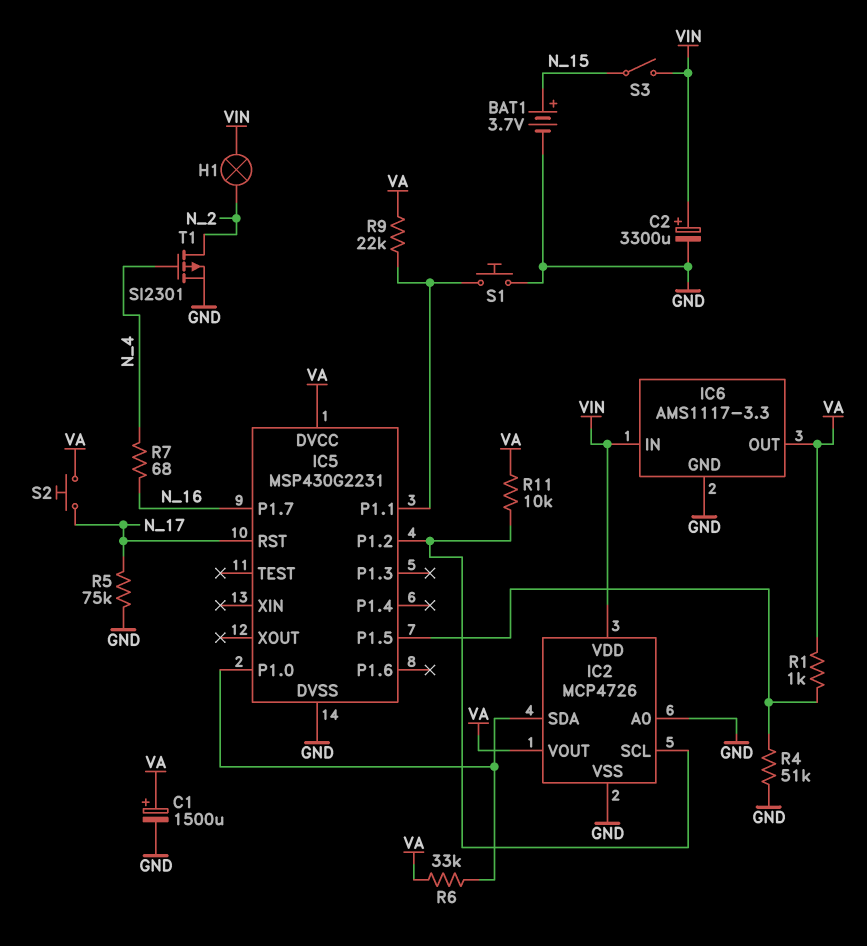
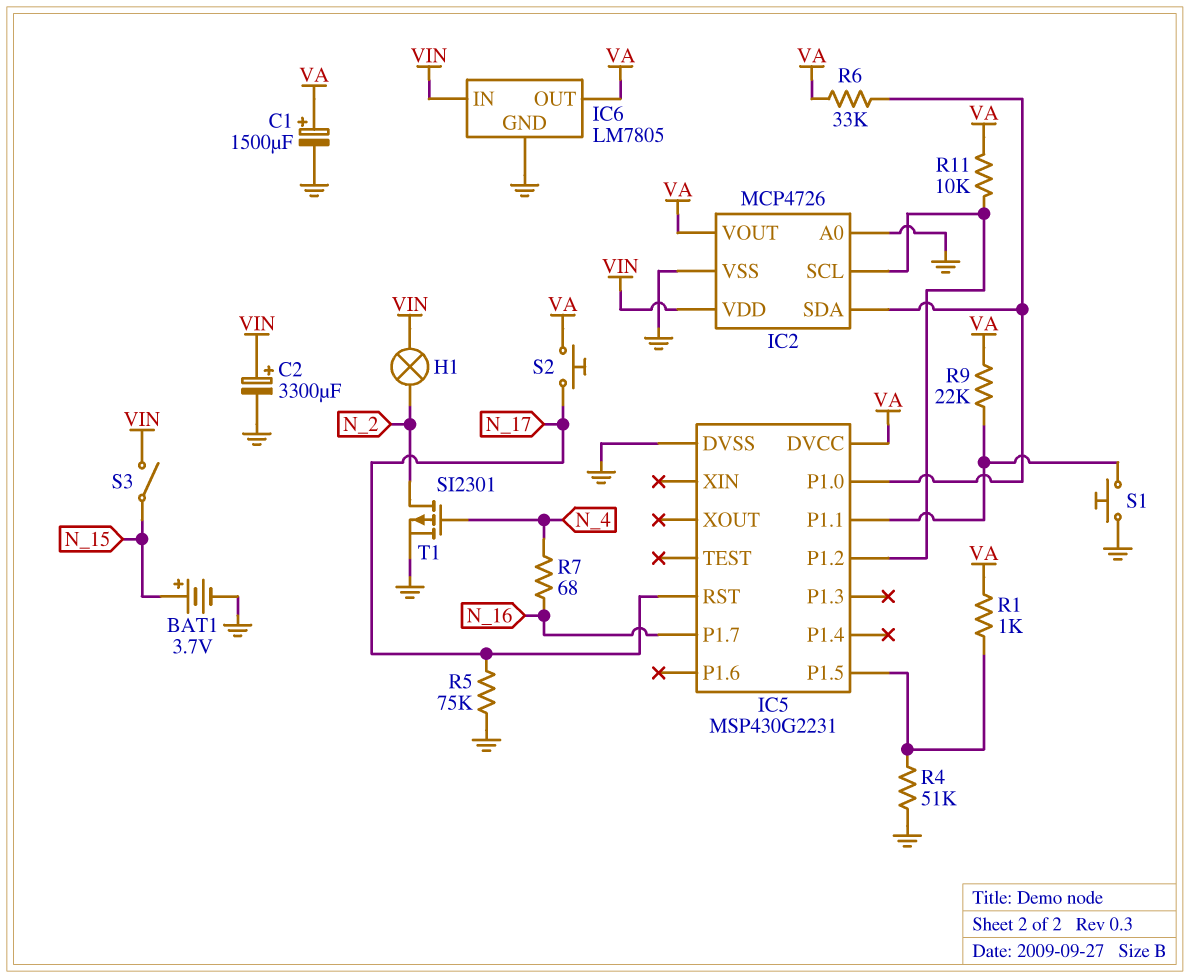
IC6: AMS1117-3.3 -> LM7805

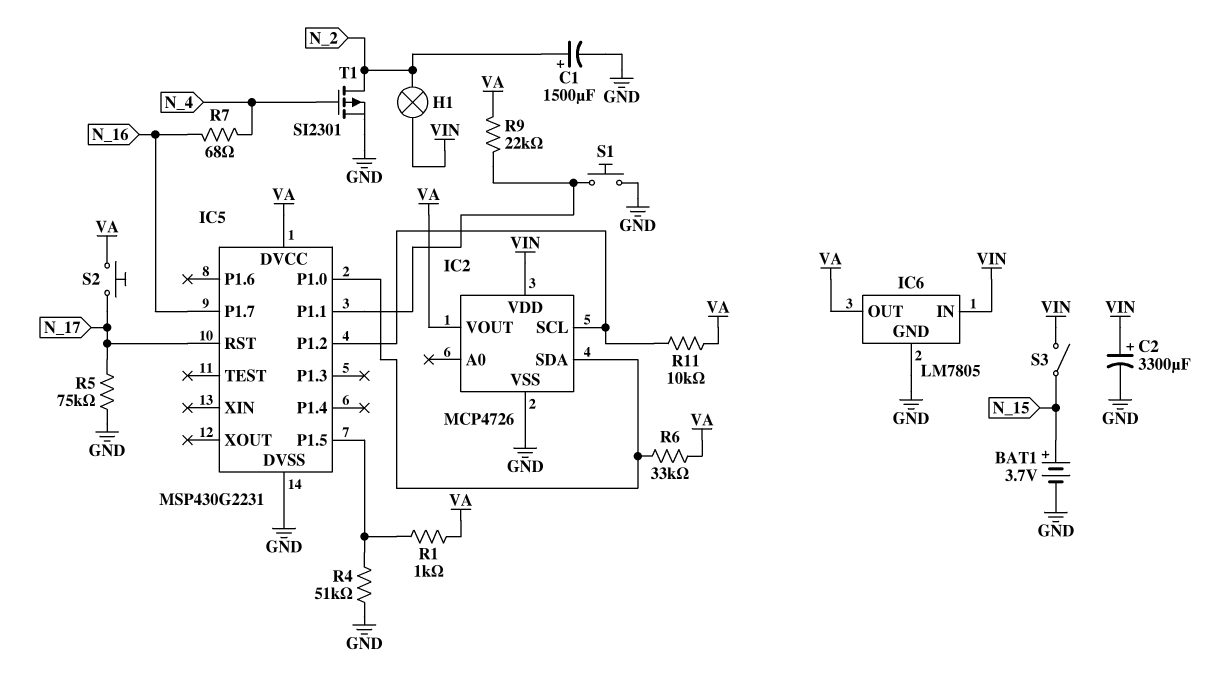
C1: 1500uF (plus VA, minus GND) -> 1500uF (plus N_2, minus GND)
IC2 pin A0: GND -> none

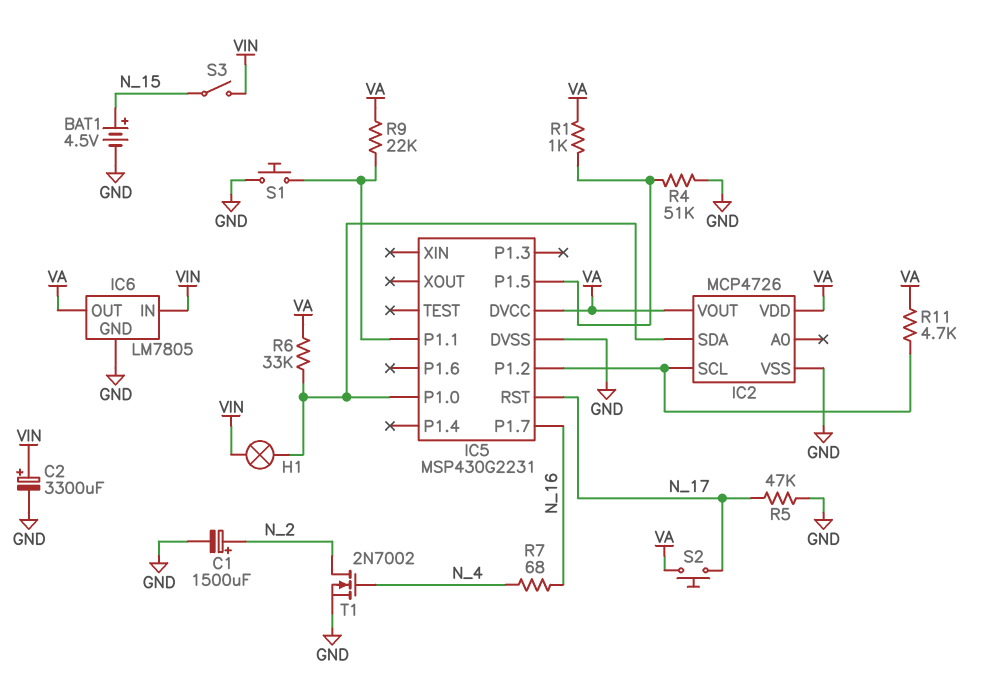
BAT1: 3.7V (plus N_15, minus GND) -> 4.5V (plus N_15, minus GND)
H1: lamp (N_2, VIN) -> lamp (IC2/SDA, VIN)
IC2 pin VDD: VIN -> VA
R5: 75k (GND, N_17) -> 47k (GND, N_17)
R11: 10k (IC2/SCL, VA) -> 4.7k (IC2/SCL, VA)
T1: PMOS SI2301 (G N_4, D N_2, S GND) -> NMOS 2N7002 (G N_4, D N_2, S GND)

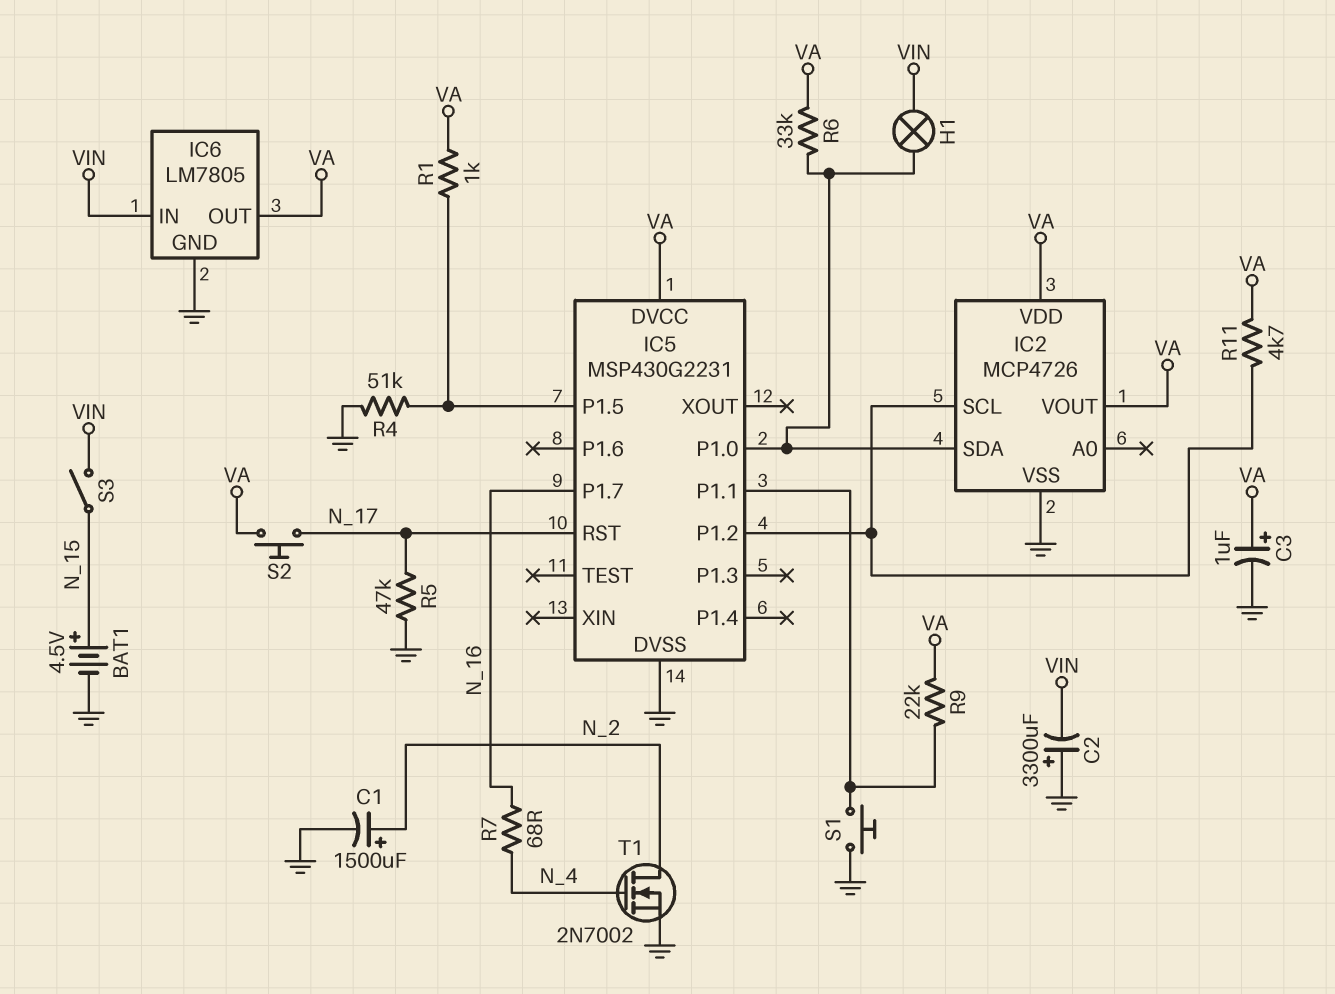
C2: 3300uF (plus VIN, minus GND) -> 3300uF (plus GND, minus VIN)
C3: none -> 1uF (plus VA, minus GND)

